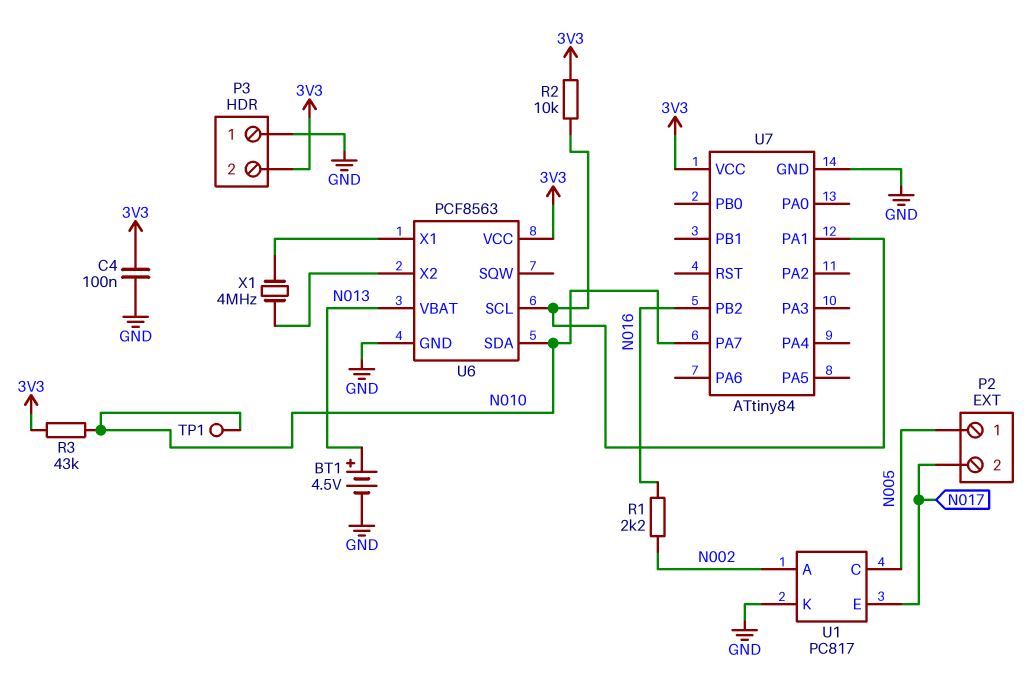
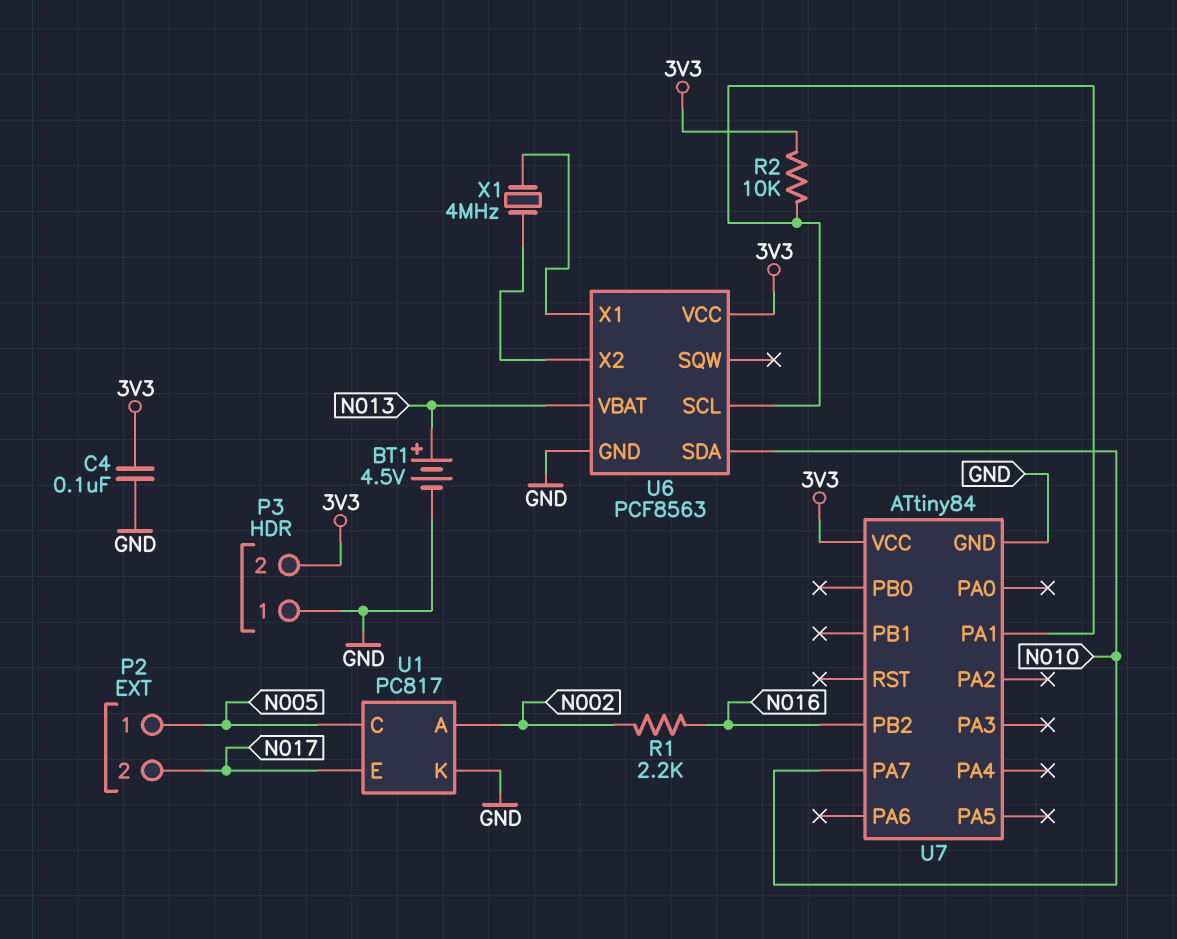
R3: 43k (3V3, N010) -> none
TP1: test point (N010) -> none

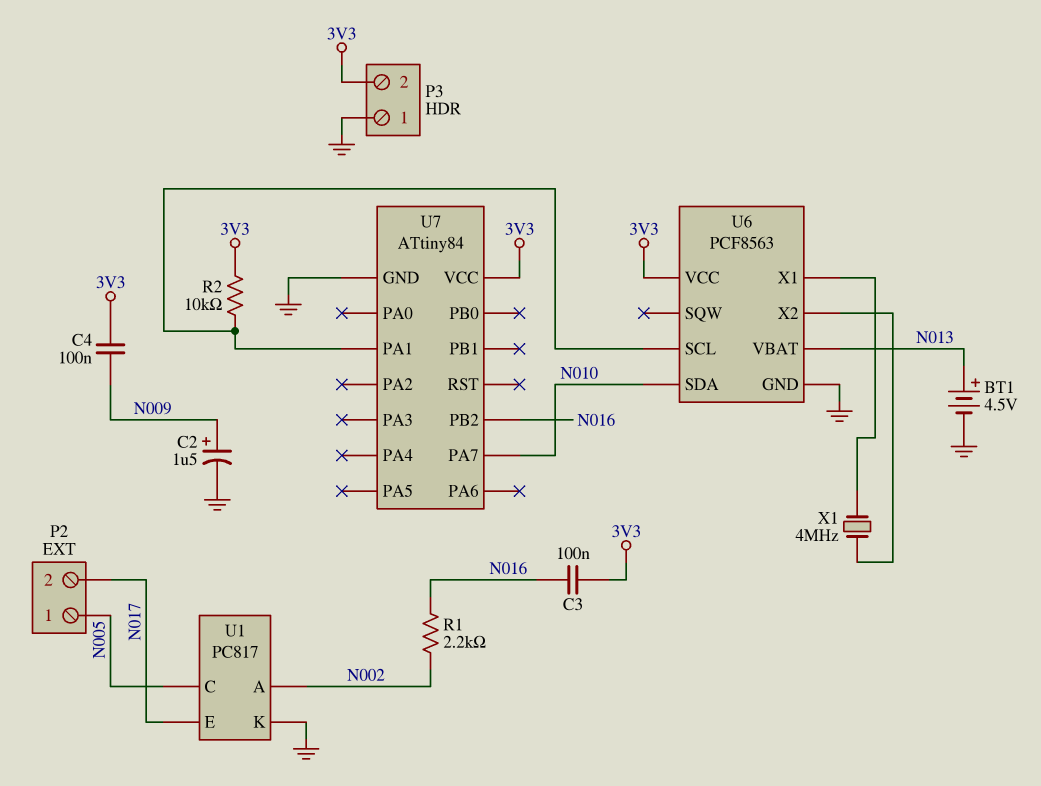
C2: none -> 1.5uF (plus N009, minus GND)
C3: none -> 100nF (3V3, N016)
C4: 100nF (3V3, GND) -> 100nF (3V3, N009)

